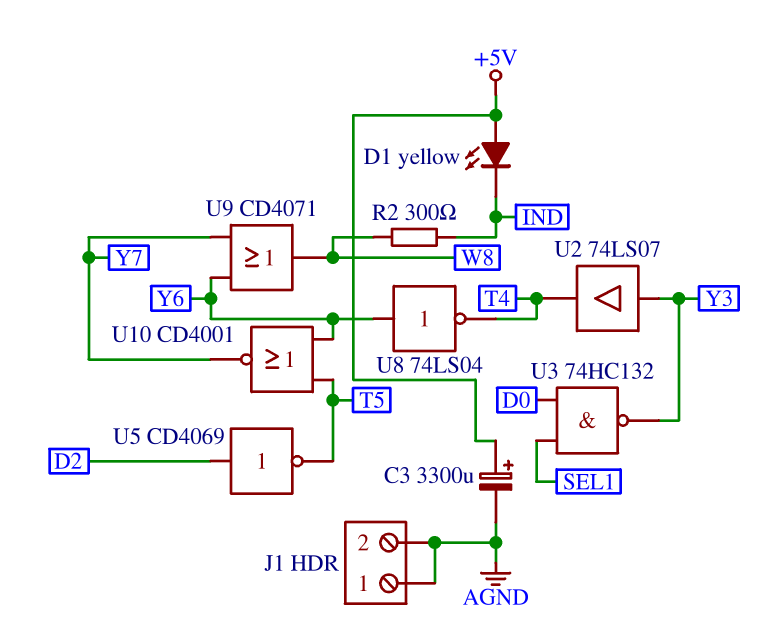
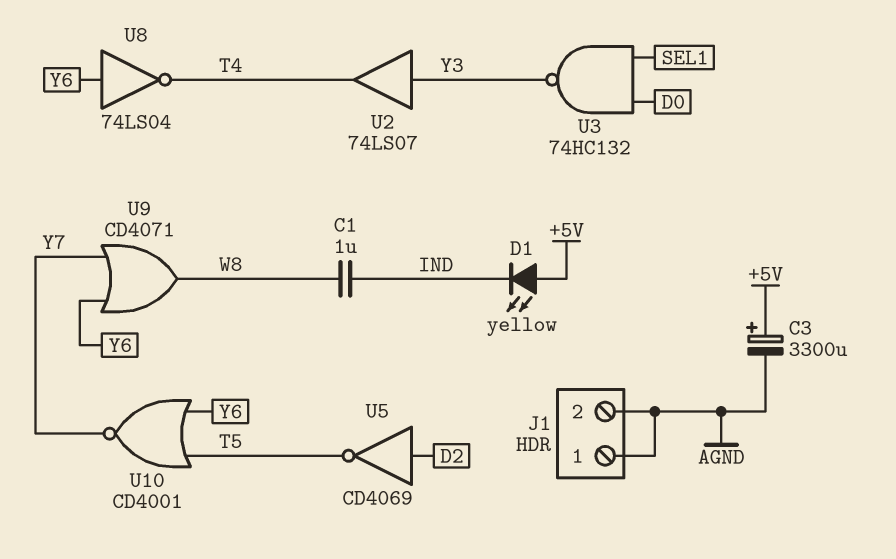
C1: none -> 1uF (IND, W8)
R2: 300 (IND, W8) -> none

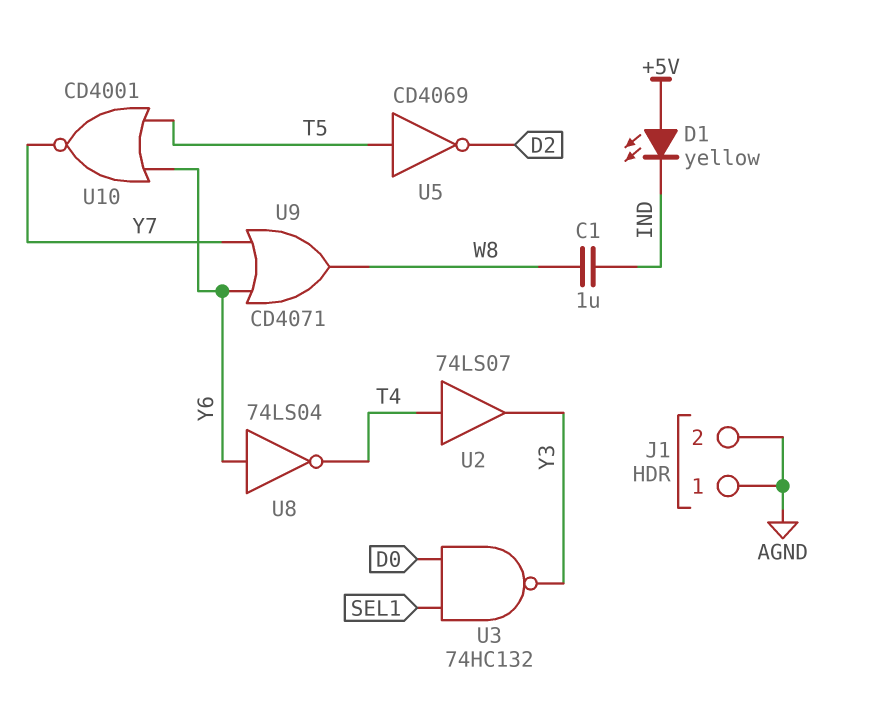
C3: 3300uF (plus +5V, minus AGND) -> none
U2: buffer 74LS07 (in Y3, out T4) -> buffer 74LS07 (in T4, out Y3)
U5: NOT CD4069 (in D2, out T5) -> NOT CD4069 (in T5, out D2)

